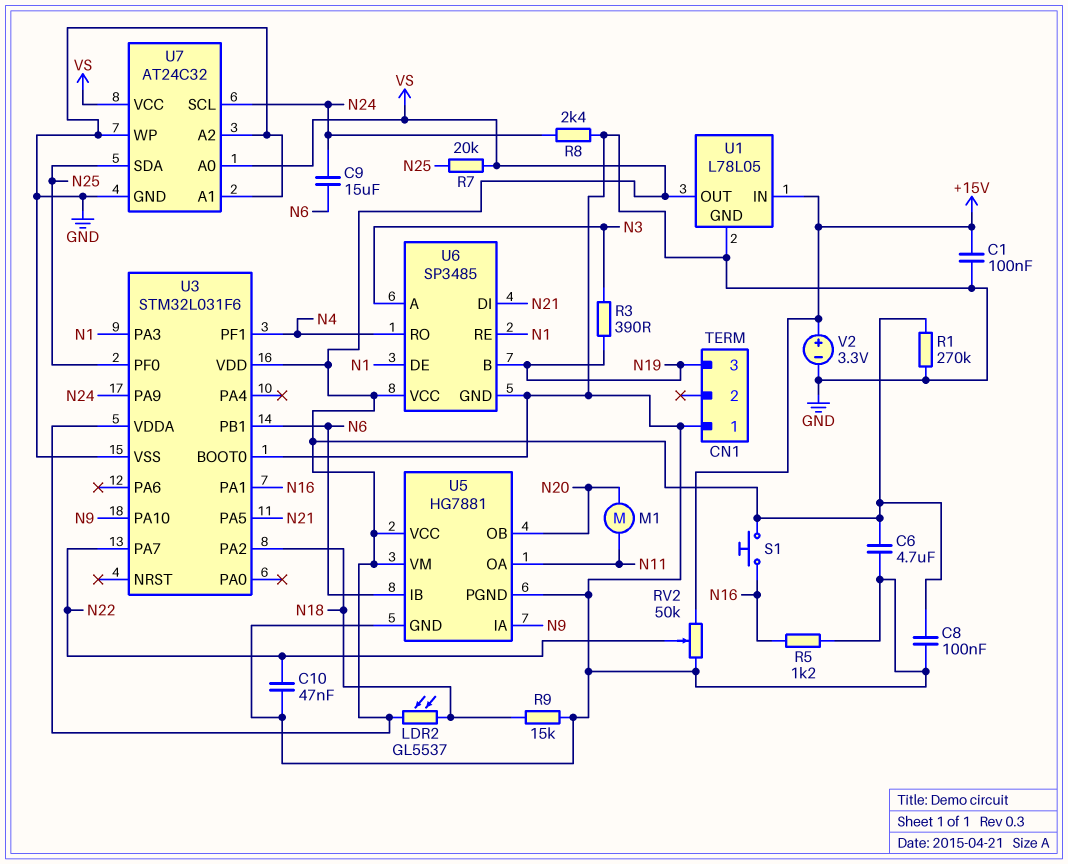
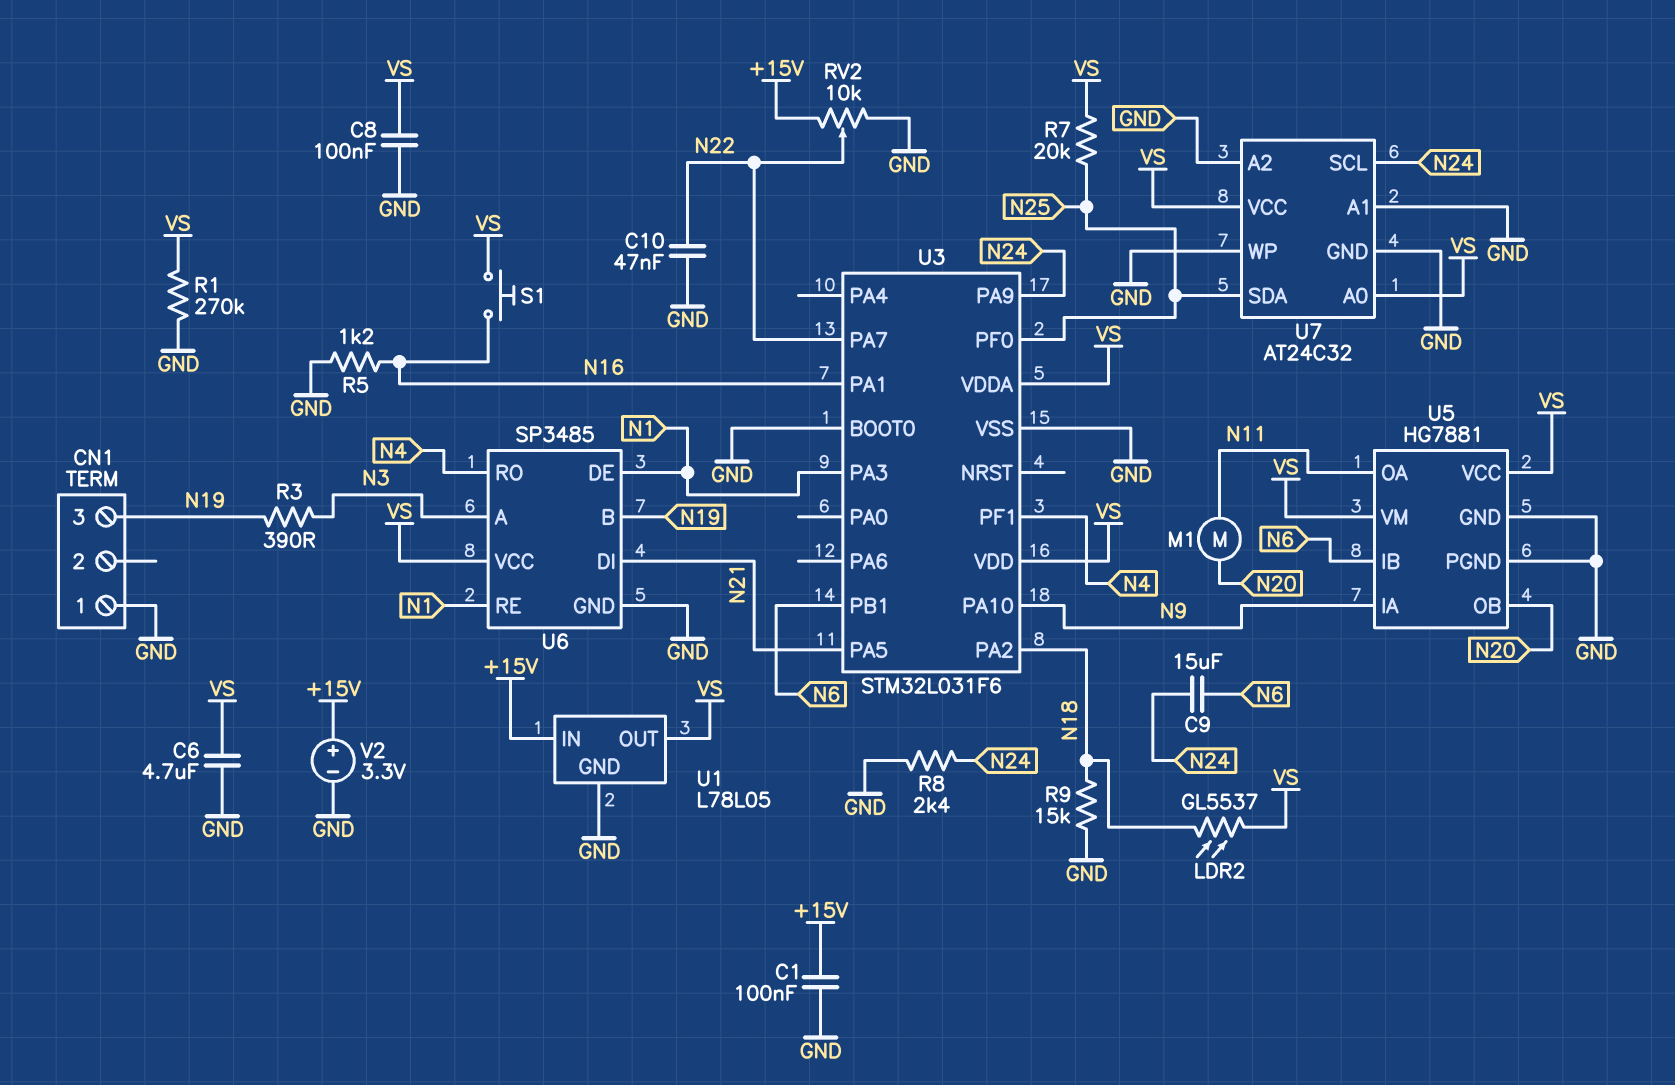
RV2: 50k (+15V, GND, wiper N22) -> 10k (+15V, GND, wiper N22)

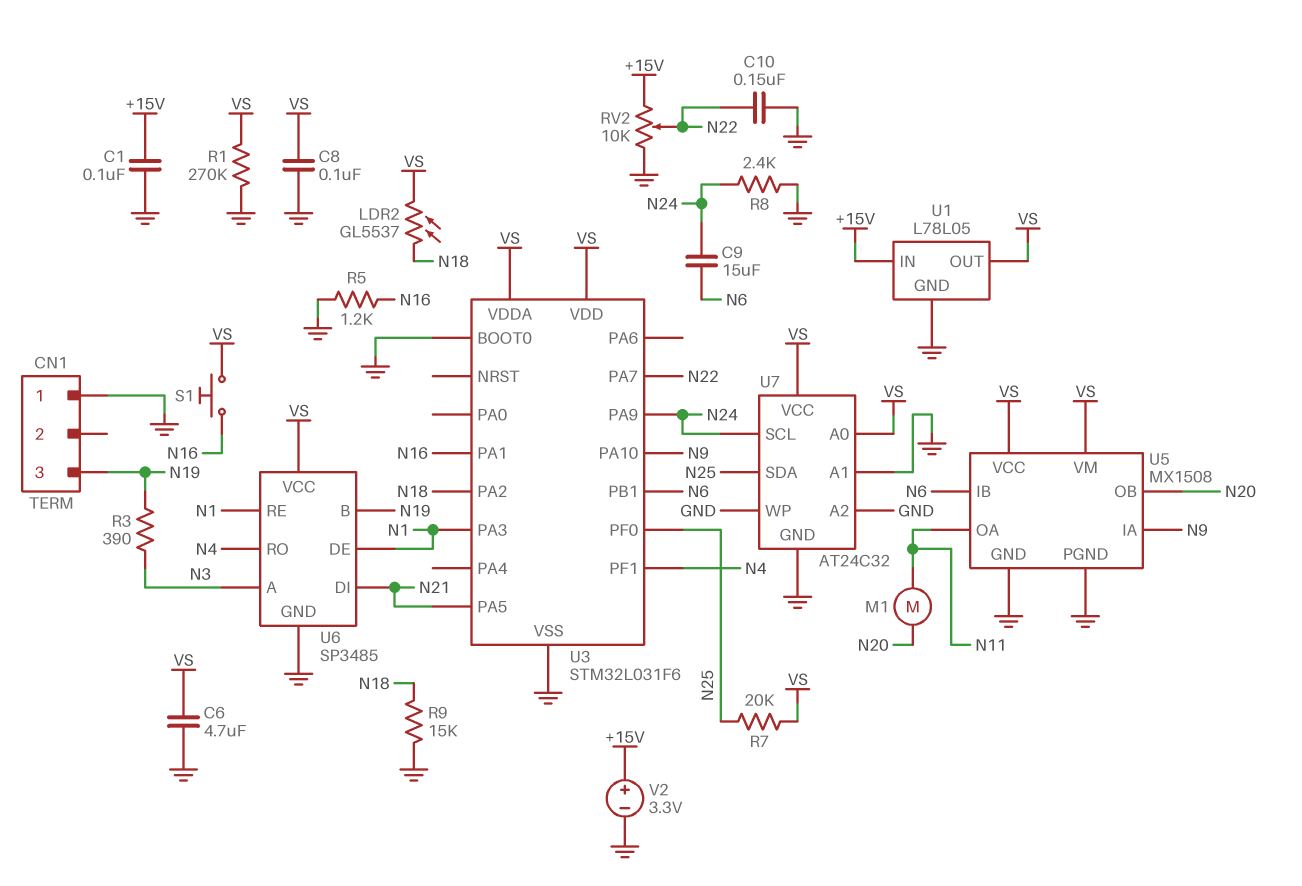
C10: 47nF (GND, N22) -> 150nF (GND, N22)
U5: HG7881 -> MX1508

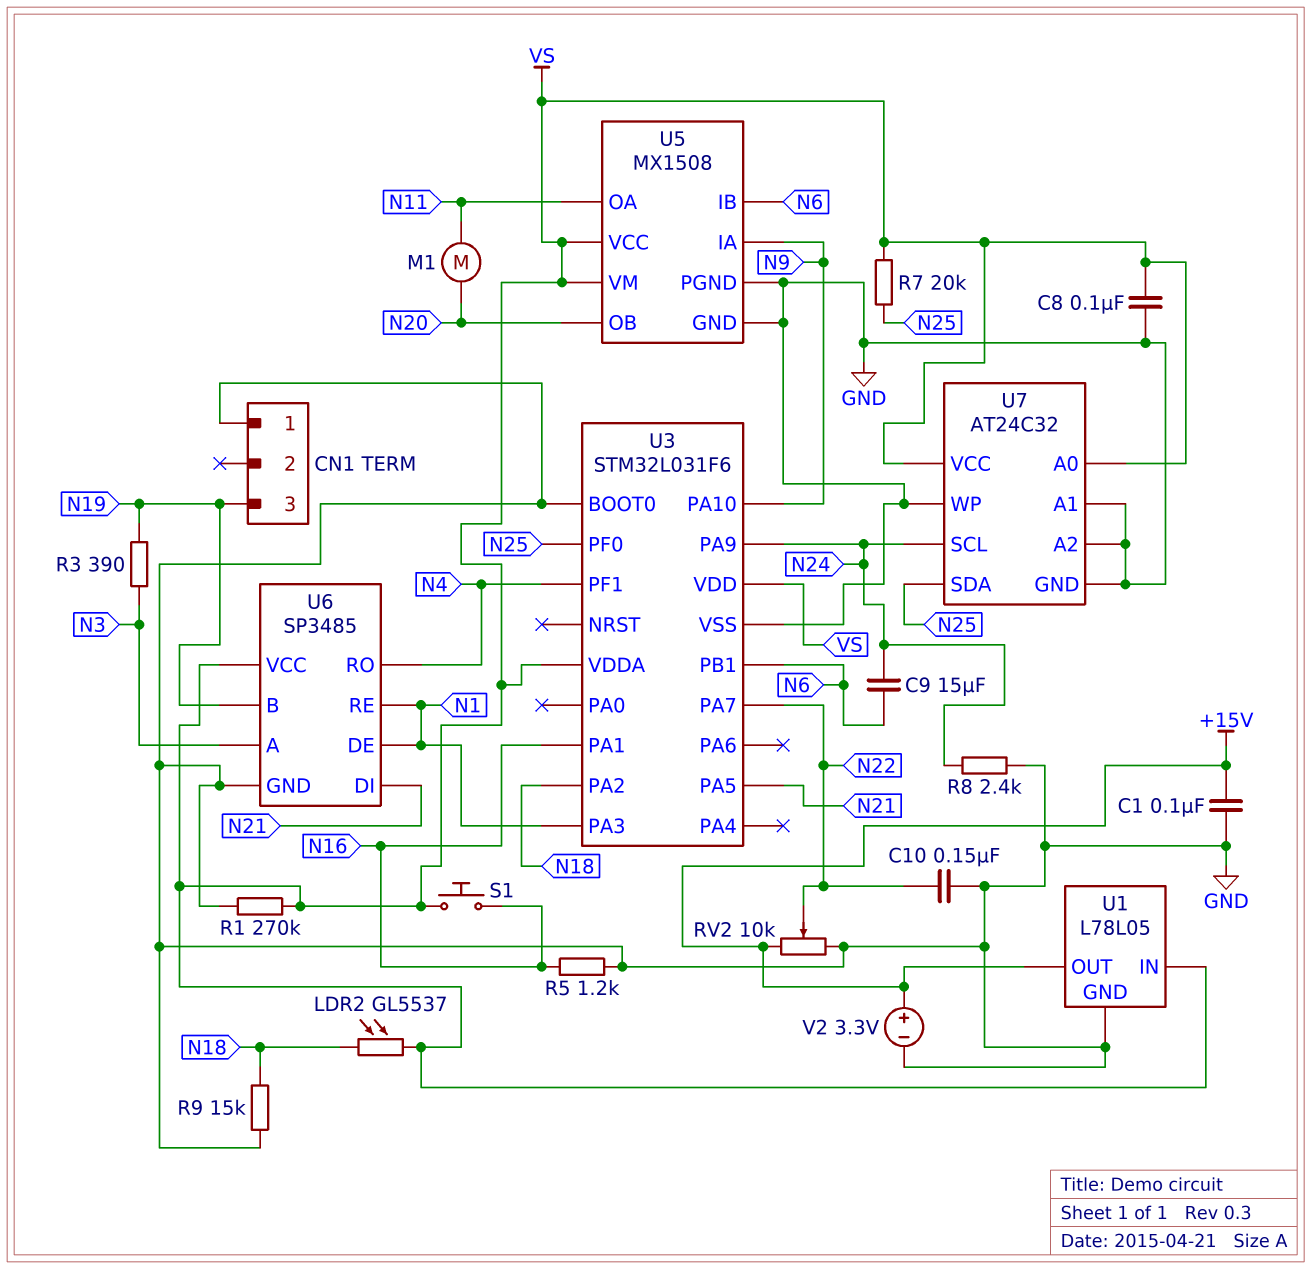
C6: 4.7uF (GND, VS) -> none
U1 pin IN: +15V -> VS
U1 pin OUT: VS -> +15V

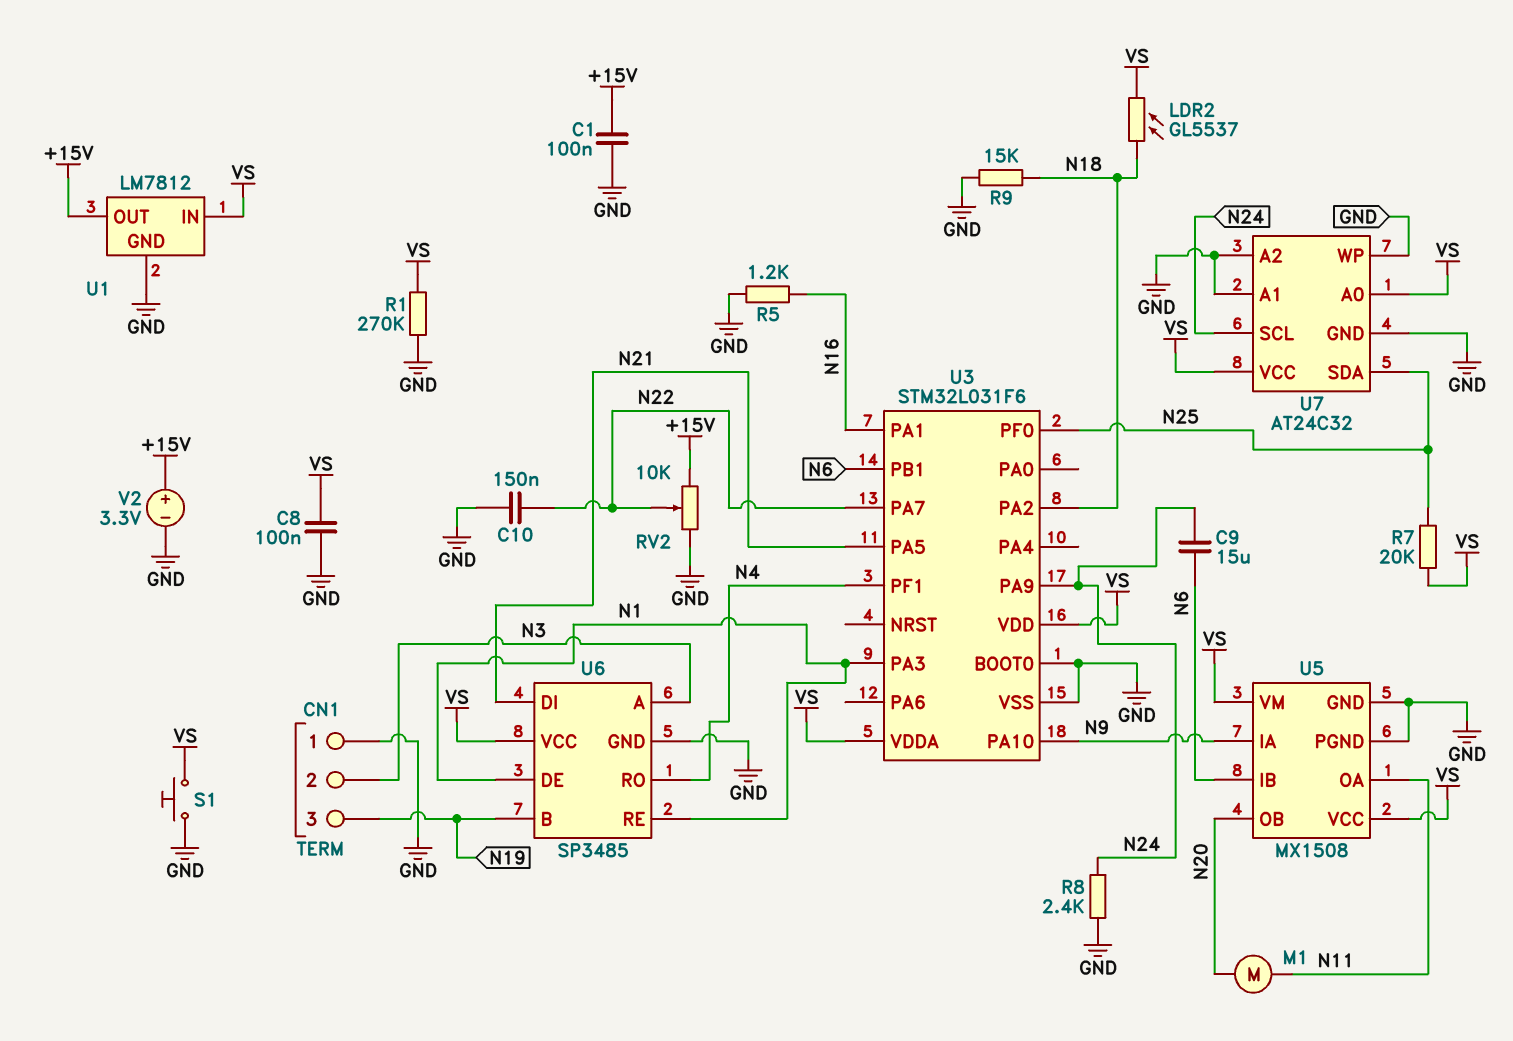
CN1 pin 2: none -> N3
R3: 390 (N3, N19) -> none
S1: button (N16, VS) -> button (GND, VS)
U1: L78L05 -> LM7812

